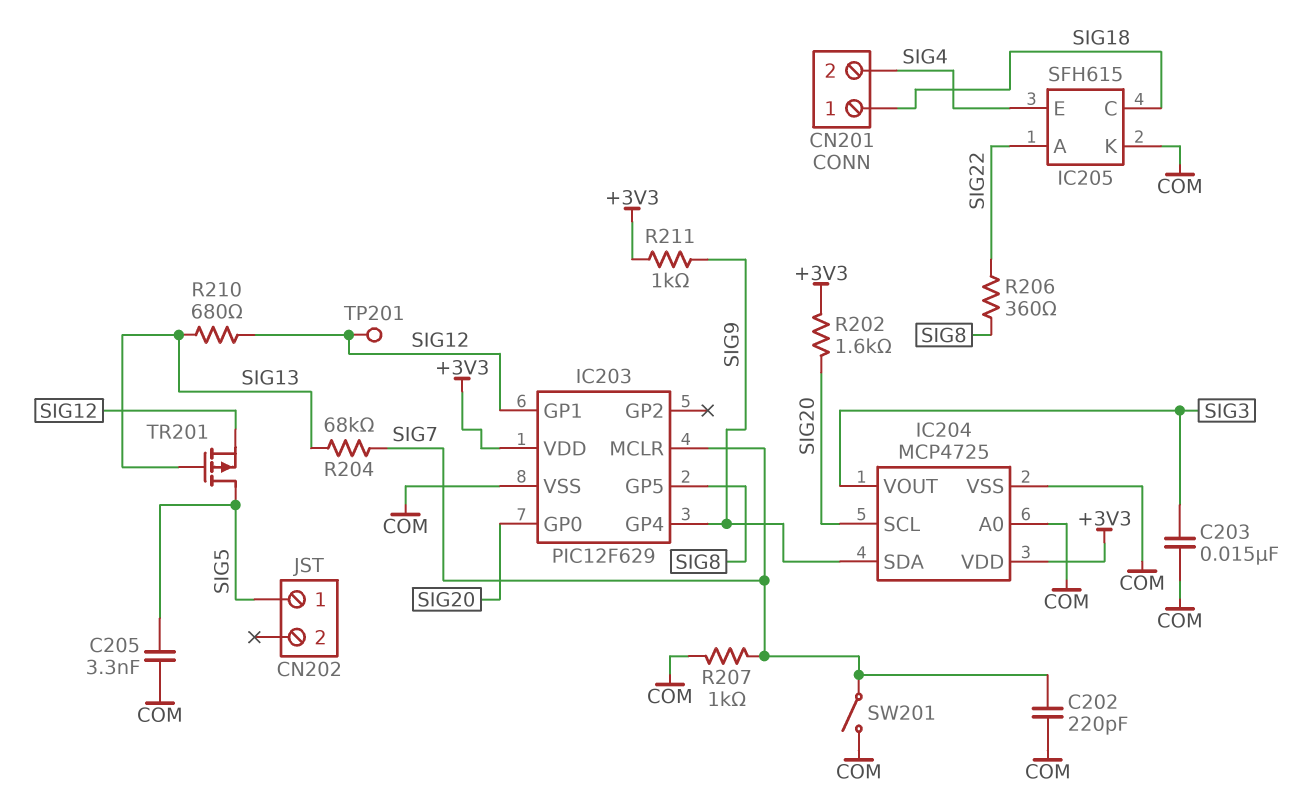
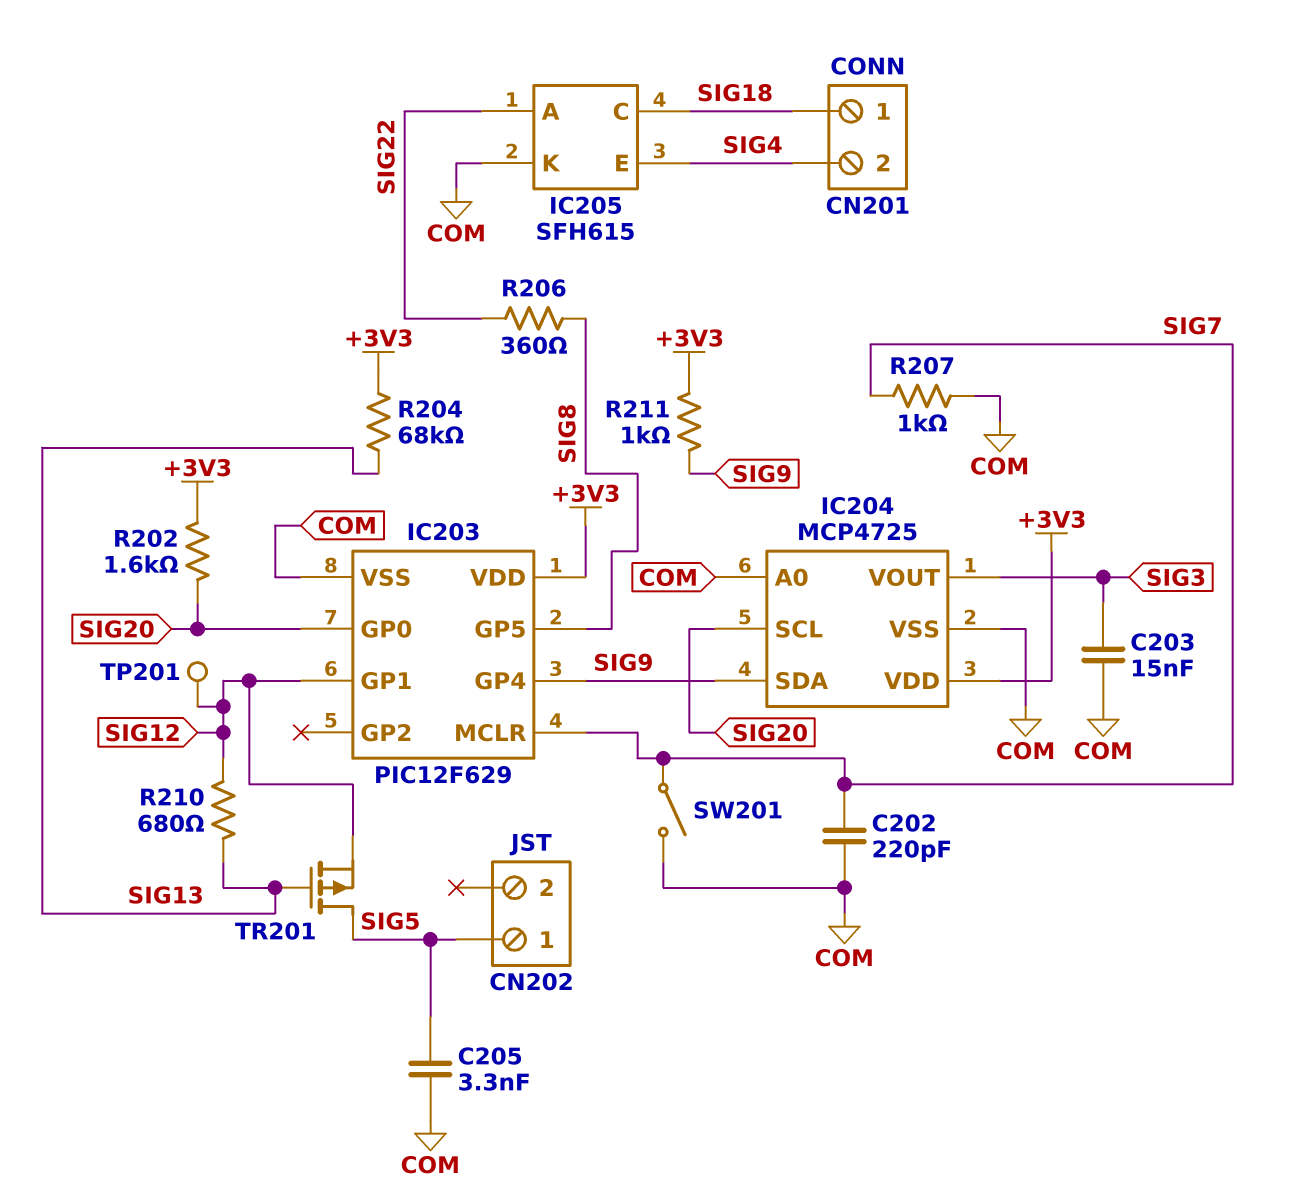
R204: 68k (SIG7, SIG13) -> 68k (+3V3, SIG13)

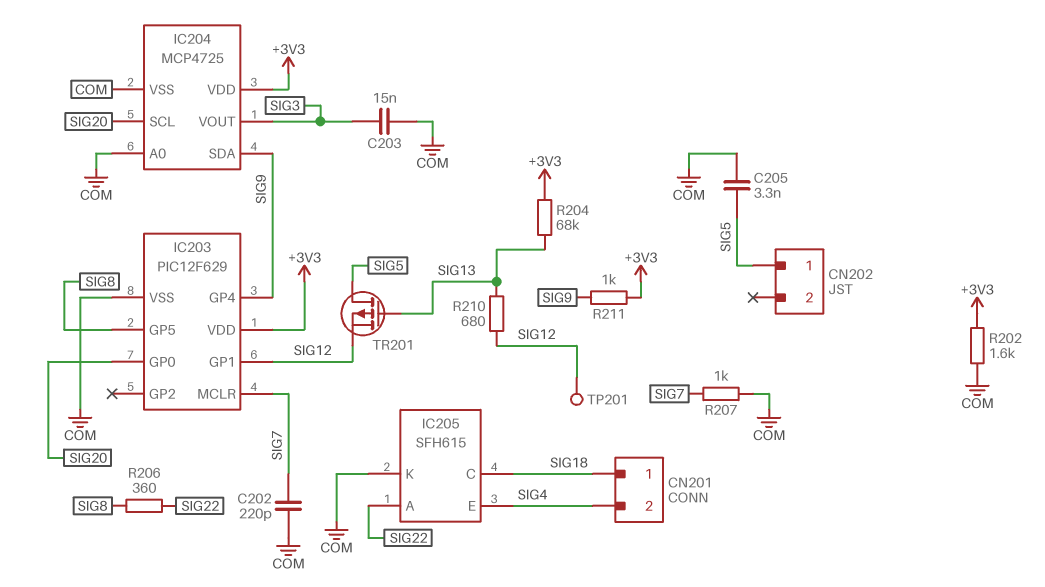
R202: 1.6k (+3V3, SIG20) -> 1.6k (+3V3, COM)
SW201: switch (COM, SIG7) -> none

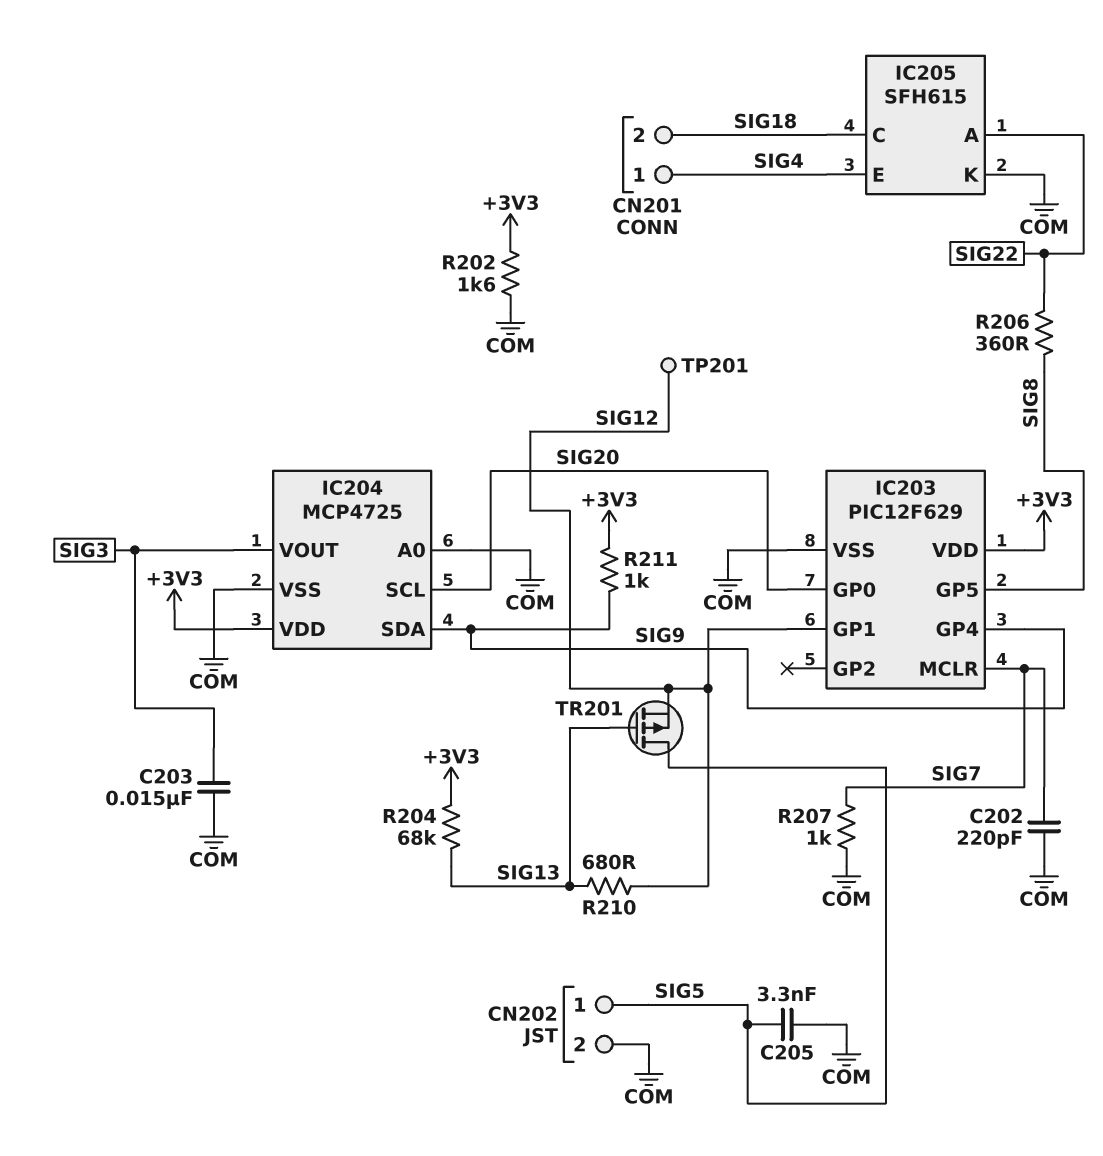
CN201 pin 1: SIG18 -> SIG4
CN201 pin 2: SIG4 -> SIG18
CN202 pin 2: none -> COM

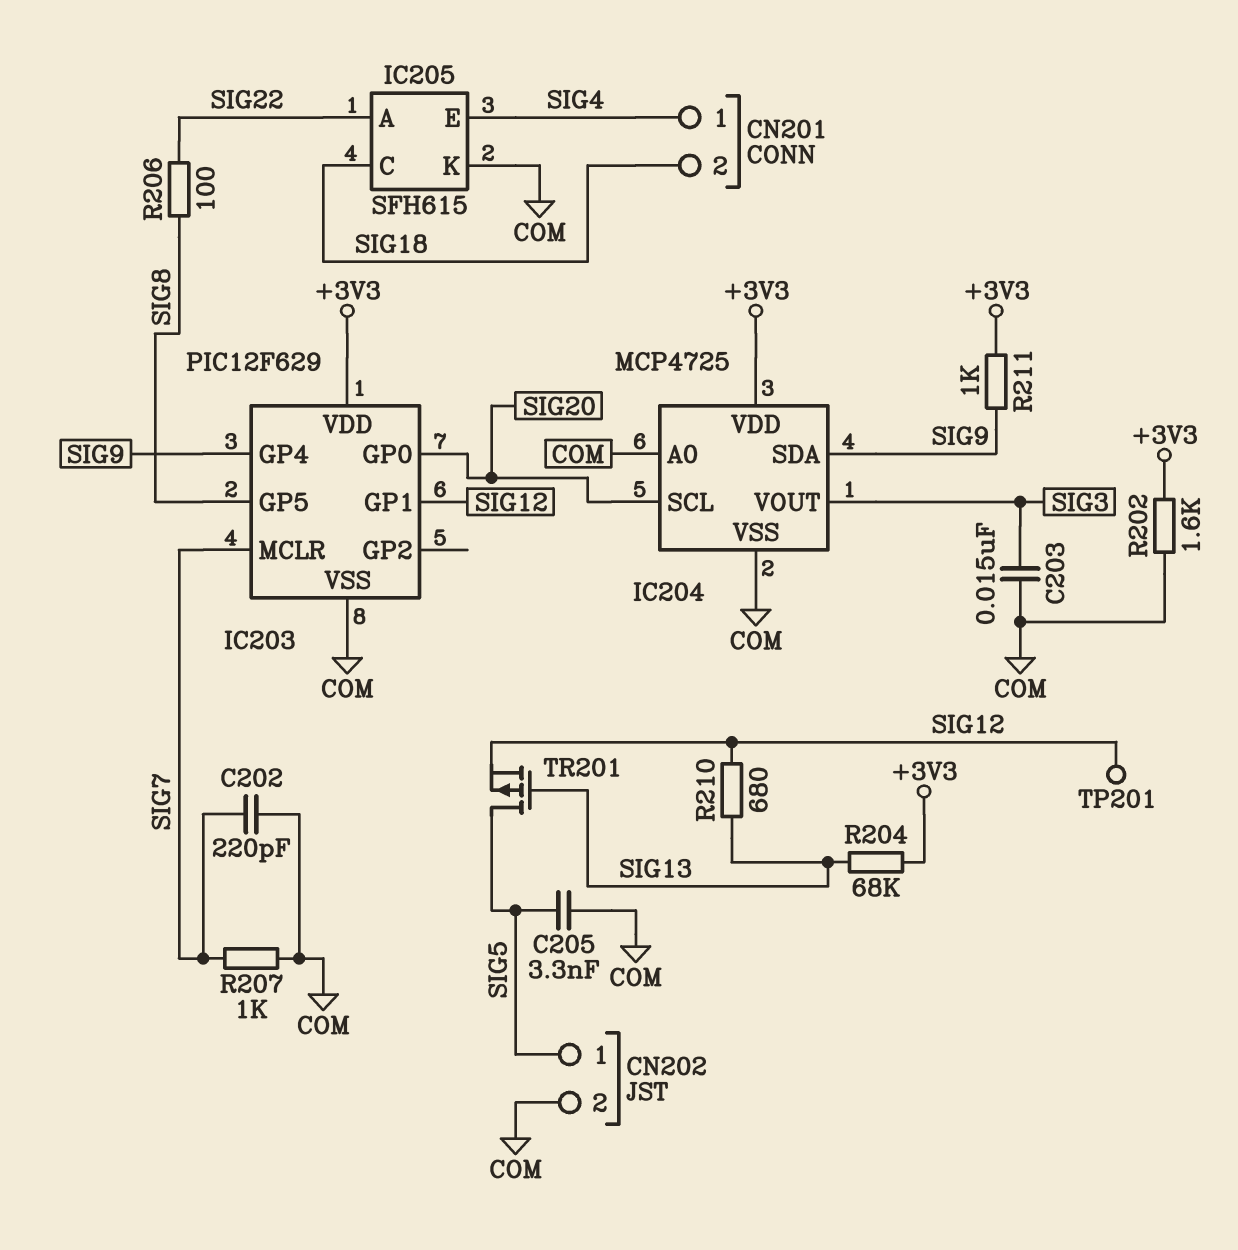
R206: 360 (SIG8, SIG22) -> 100 (SIG8, SIG22)

